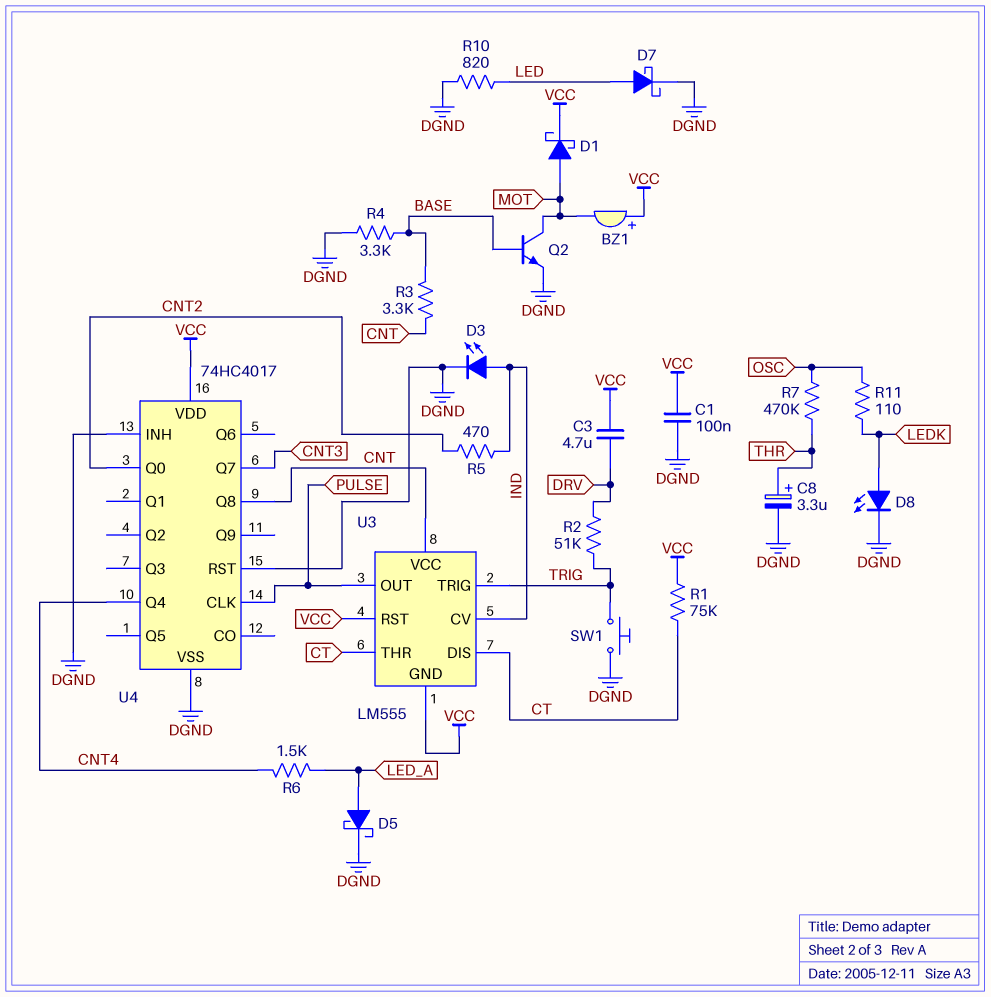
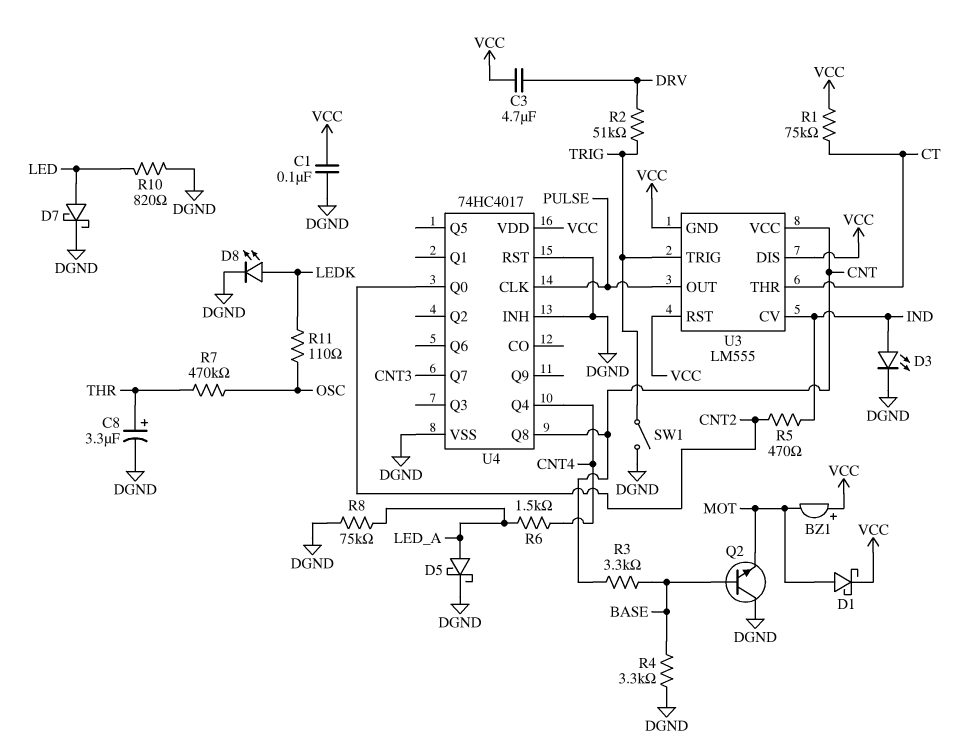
Q2: NPN (B BASE, C MOT, E DGND) -> NPN (B BASE, C DGND, E MOT)
R8: none -> 75k (DGND, LED_A)
SW1: button (DGND, TRIG) -> switch (DGND, TRIG)
U3 pin DIS: CT -> VCC

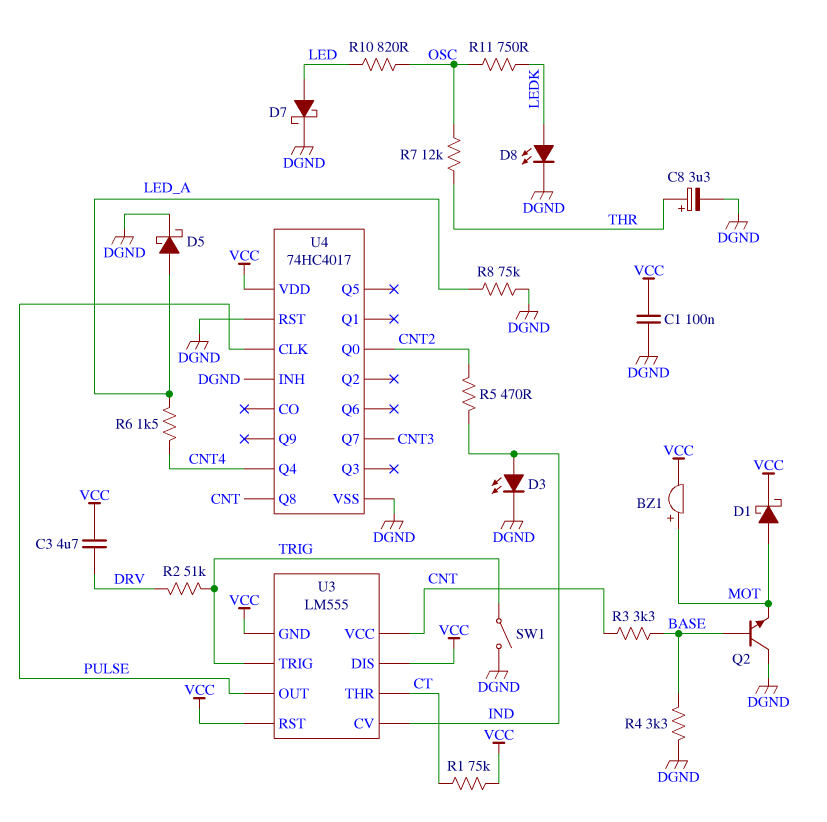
BZ1: buzzer (plus VCC, minus MOT) -> buzzer (plus MOT, minus VCC)
R7: 470k (OSC, THR) -> 12k (OSC, THR)
R10: 820 (DGND, LED) -> 820 (LED, OSC)
R11: 110 (LEDK, OSC) -> 750 (LEDK, OSC)

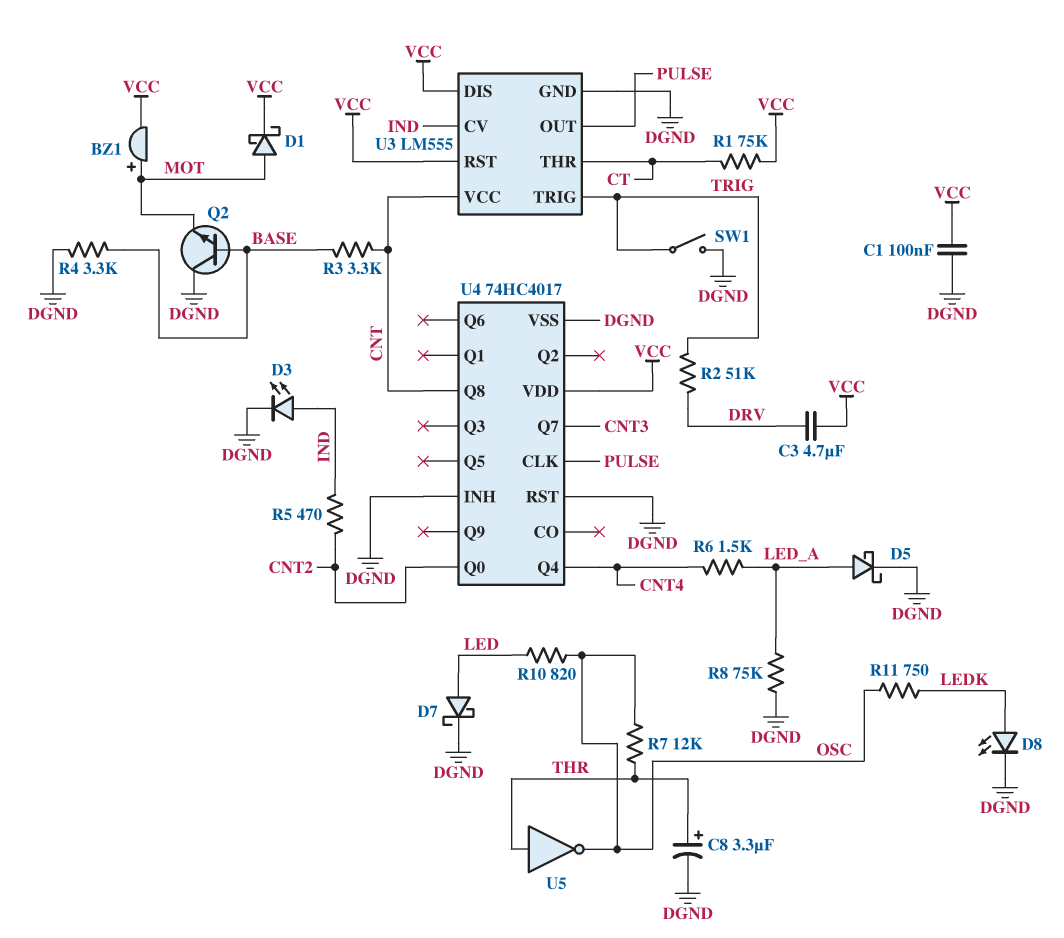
U3 pin GND: VCC -> DGND
U5: none -> NOT (in THR, out OSC)

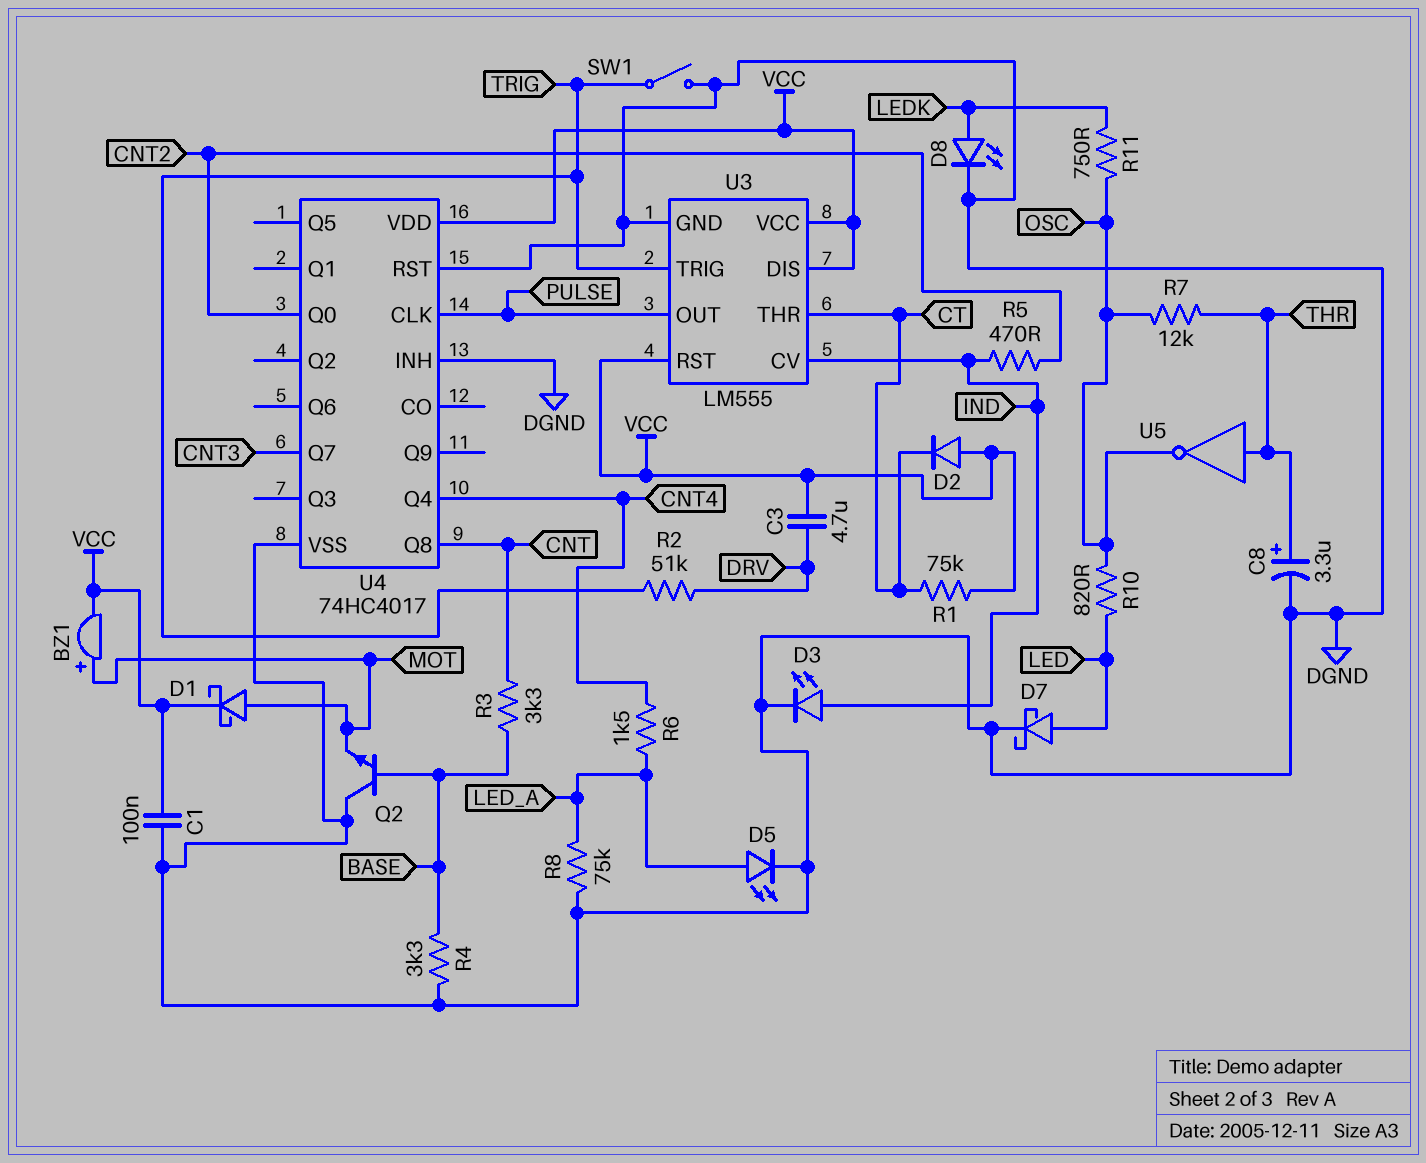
D2: none -> diode (A VCC, K CT)
D5: schottky (A LED_A, K DGND) -> LED (A LED_A, K DGND)
U3 pin VCC: CNT -> VCC

